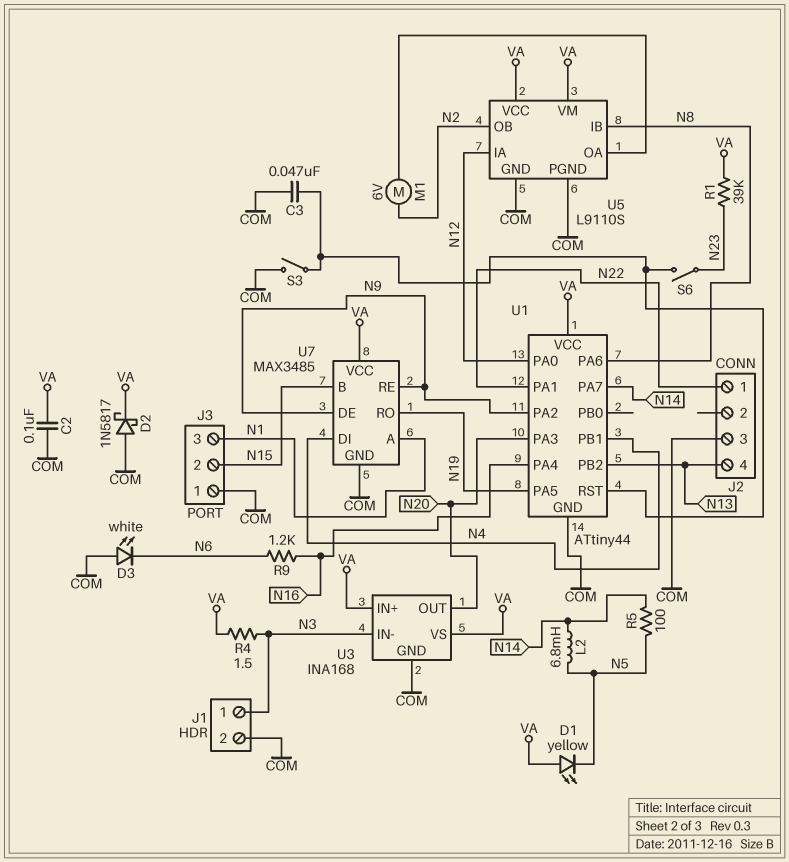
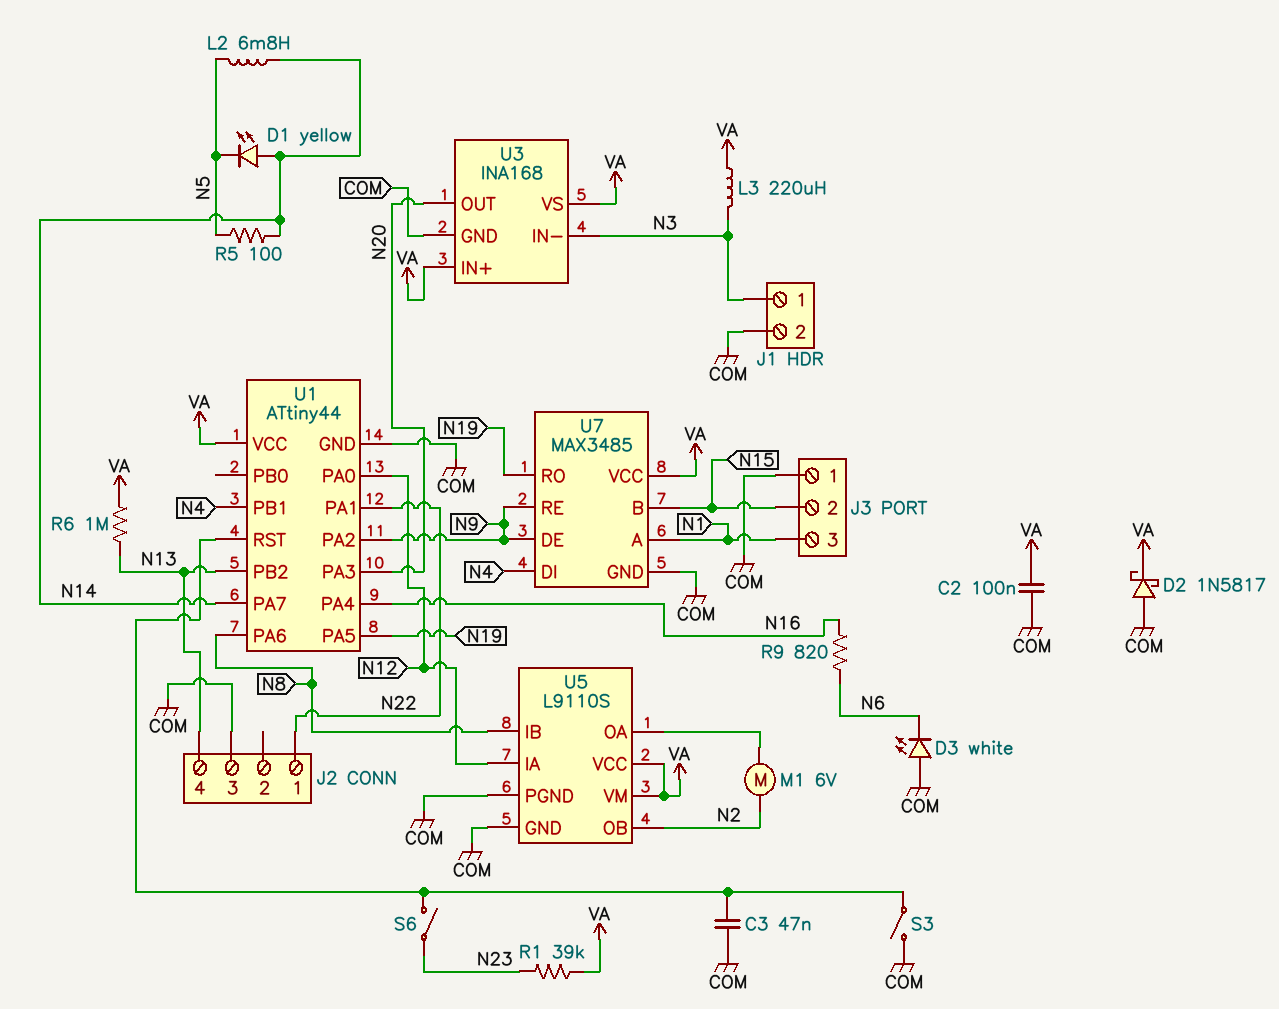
D1: LED yellow (A VA, K N5) -> LED yellow (A N14, K N5)
L3: none -> 220uH (N3, VA)
R4: 1.5 (N3, VA) -> none
R6: none -> 1M (N13, VA)
R9: 1.2k (N6, N16) -> 820 (N6, N16)

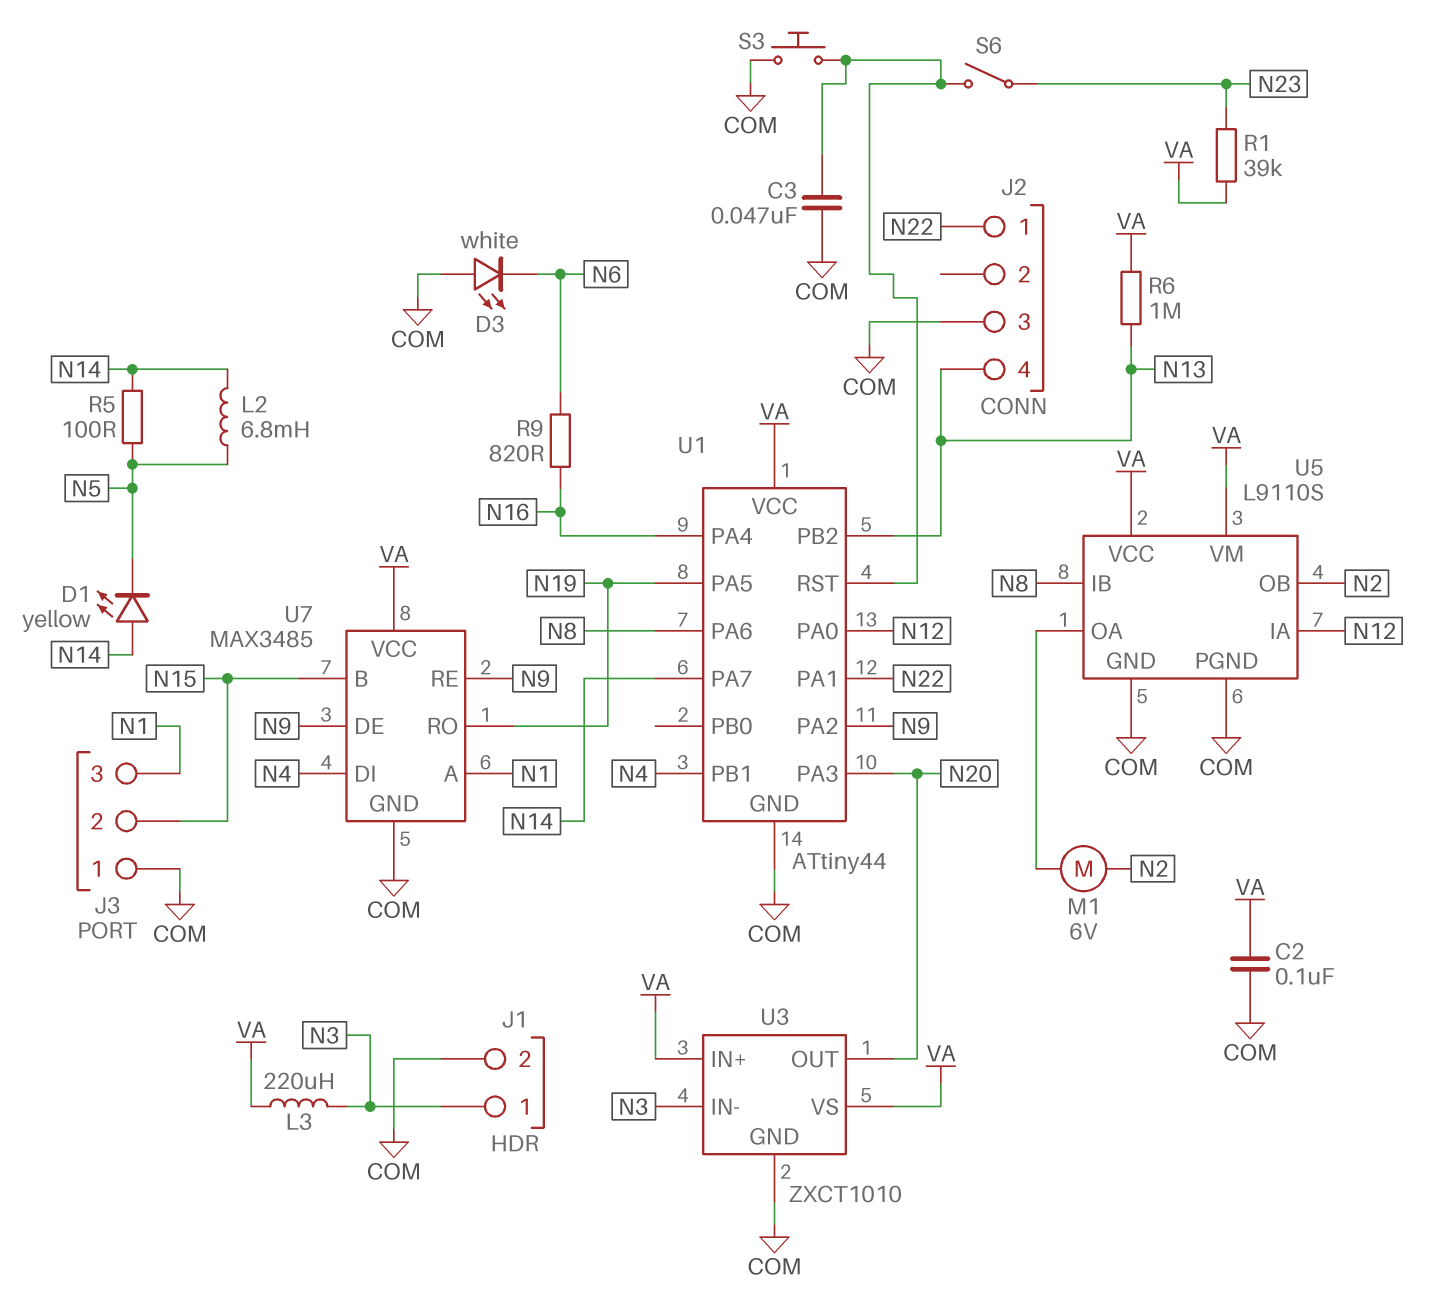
D2: schottky 1N5817 (A COM, K VA) -> none
S3: switch (COM, U1/RST) -> button (COM, U1/RST)
U3: INA168 -> ZXCT1010

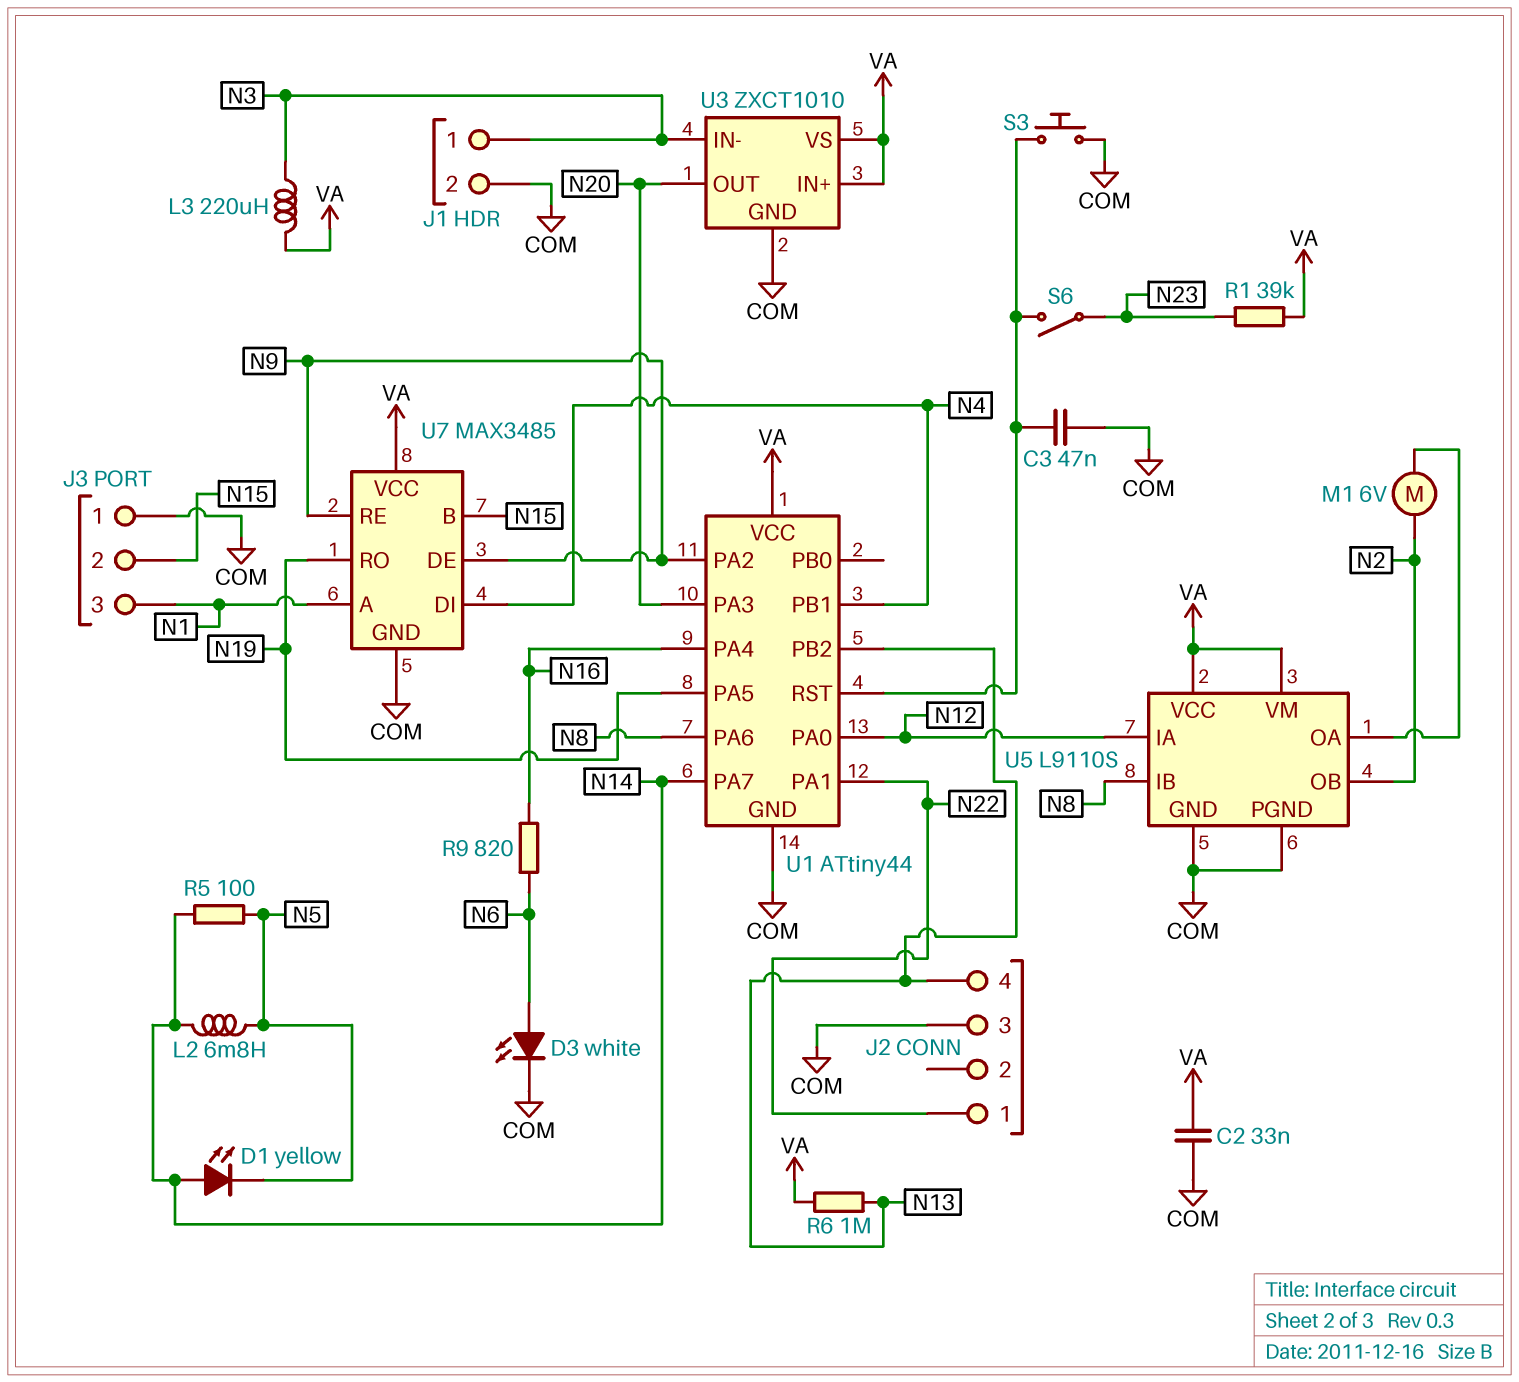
C2: 100nF (COM, VA) -> 33nF (COM, VA)
D3: LED white (A COM, K N6) -> LED white (A N6, K COM)

